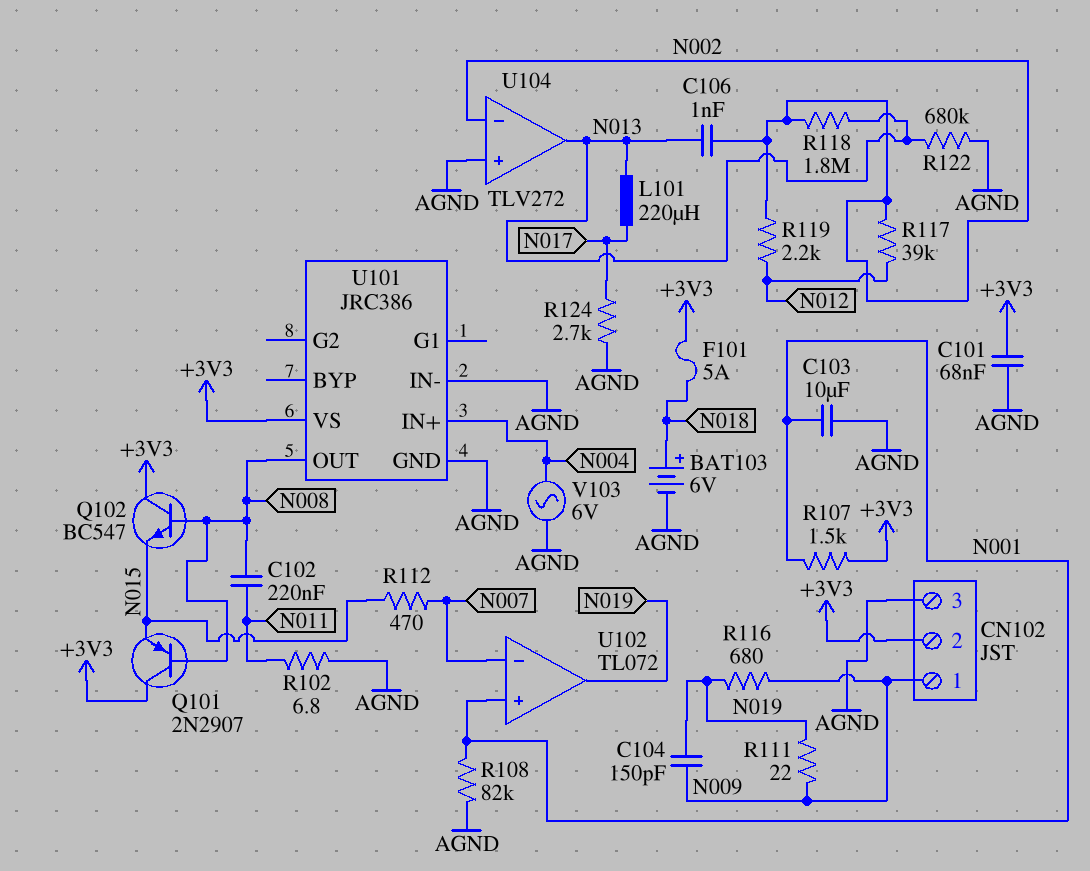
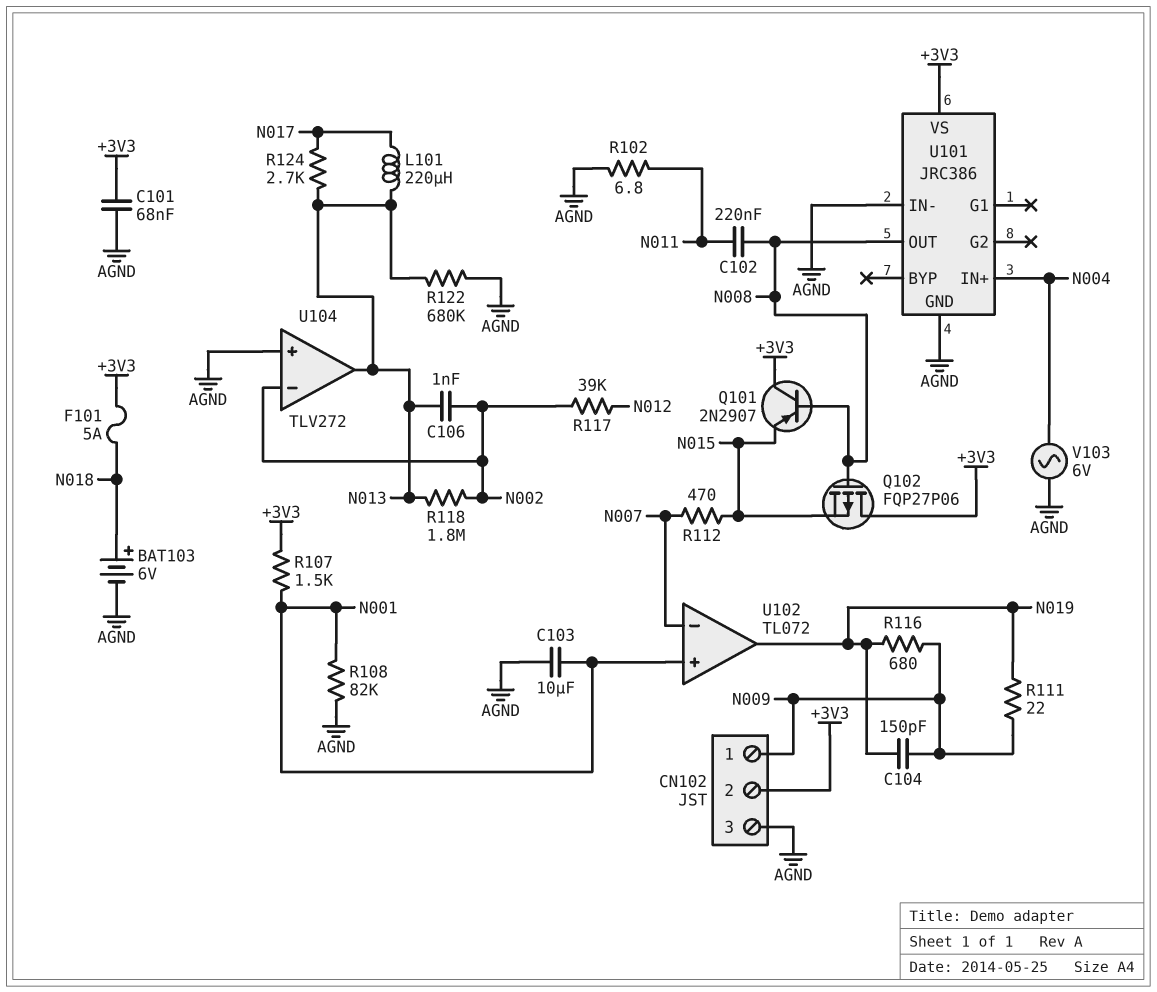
Q102: NPN BC547 (B N008, C +3V3, E N015) -> PMOS FQP27P06 (G N008, D +3V3, S N015)
R119: 2.2k (N002, N012) -> none
R124: 2.7k (AGND, N017) -> 2.7k (N013, N017)

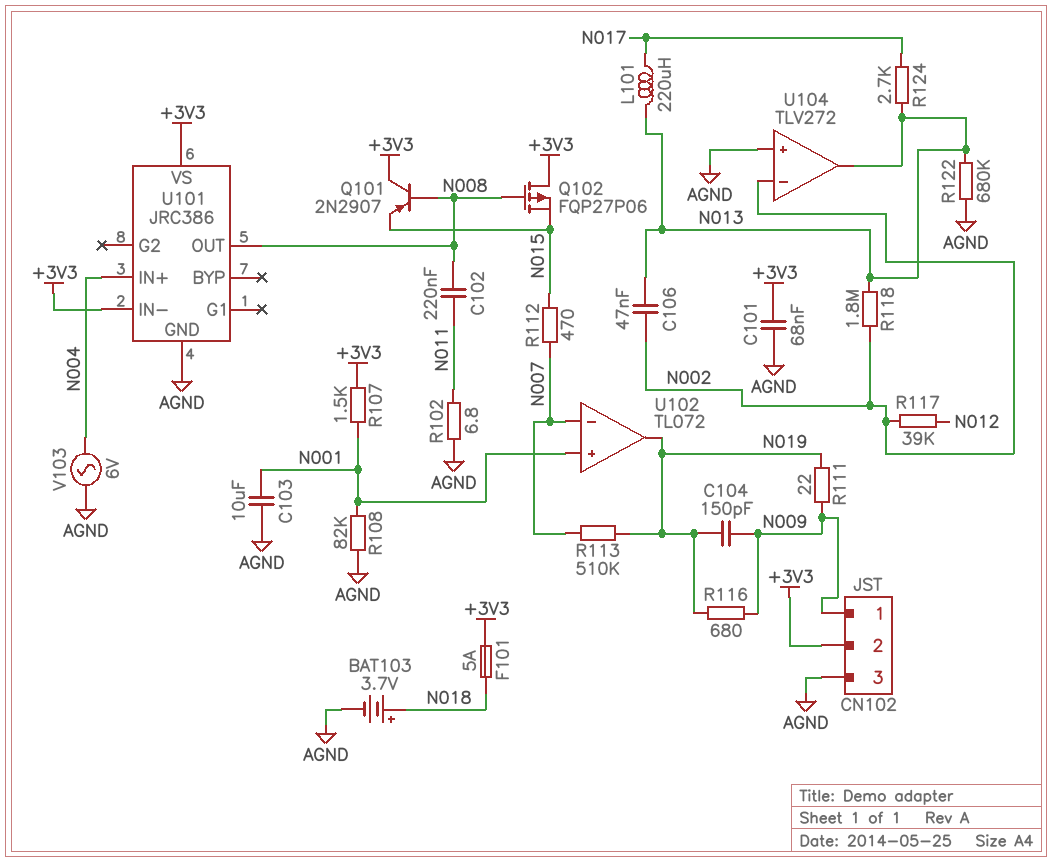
BAT103: 6V (plus N018, minus AGND) -> 3.7V (plus N018, minus AGND)
C106: 1nF (N002, N013) -> 47nF (N002, N013)
R113: none -> 510k (N007, N019)
U101 pin IN-: AGND -> +3V3

